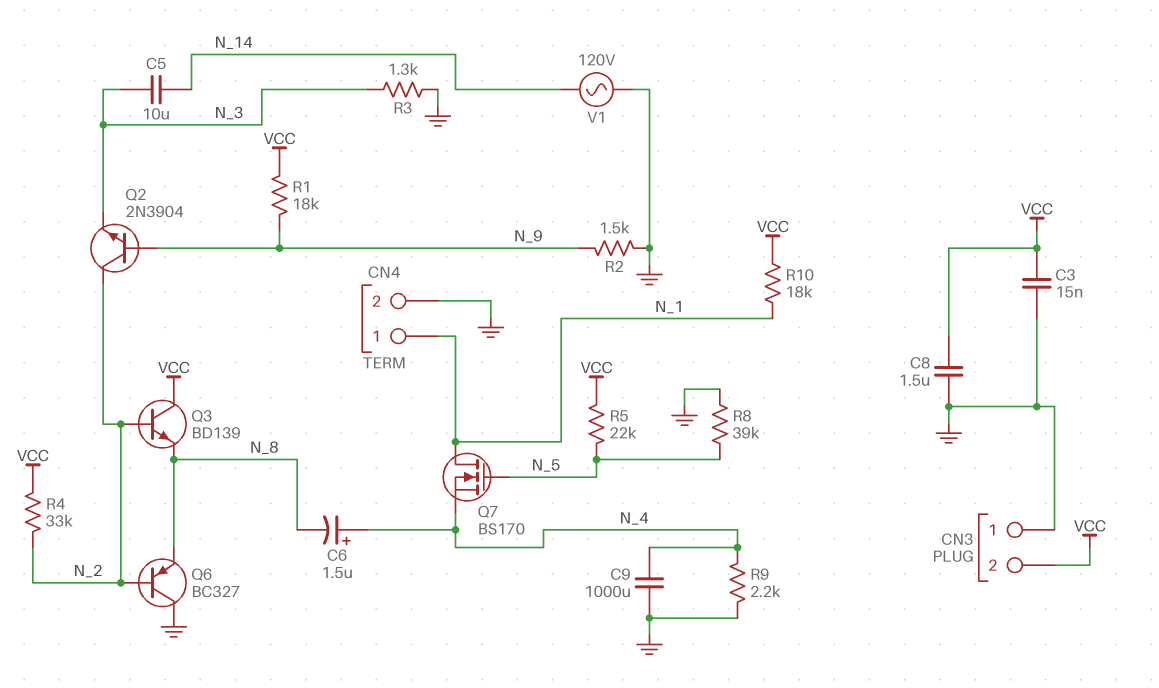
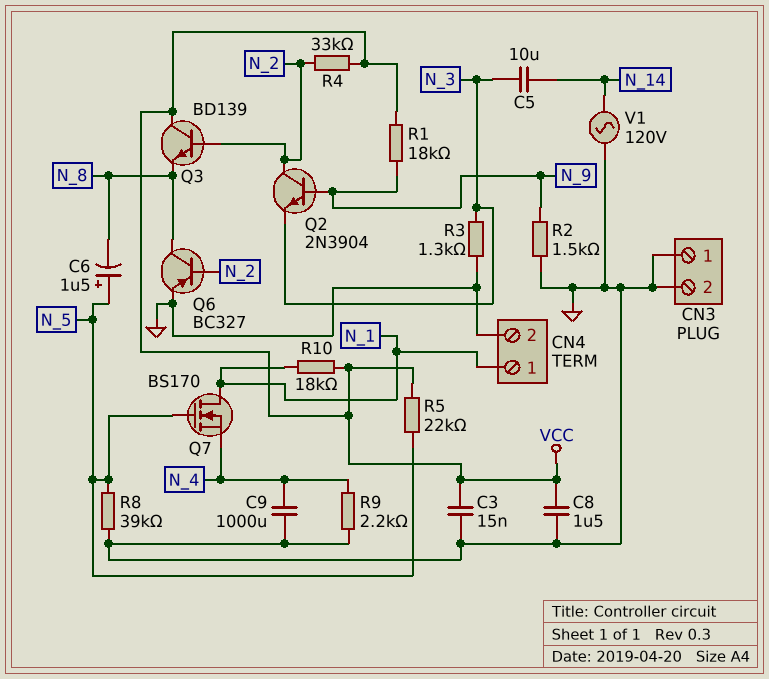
C6: 1.5uF (plus N_4, minus N_8) -> 1.5uF (plus N_5, minus N_8)
CN3 pin 2: VCC -> GND
Q6: PNP BC327 (B N_2, C GND, E N_8) -> PNP BC327 (B N_2, C N_8, E GND)

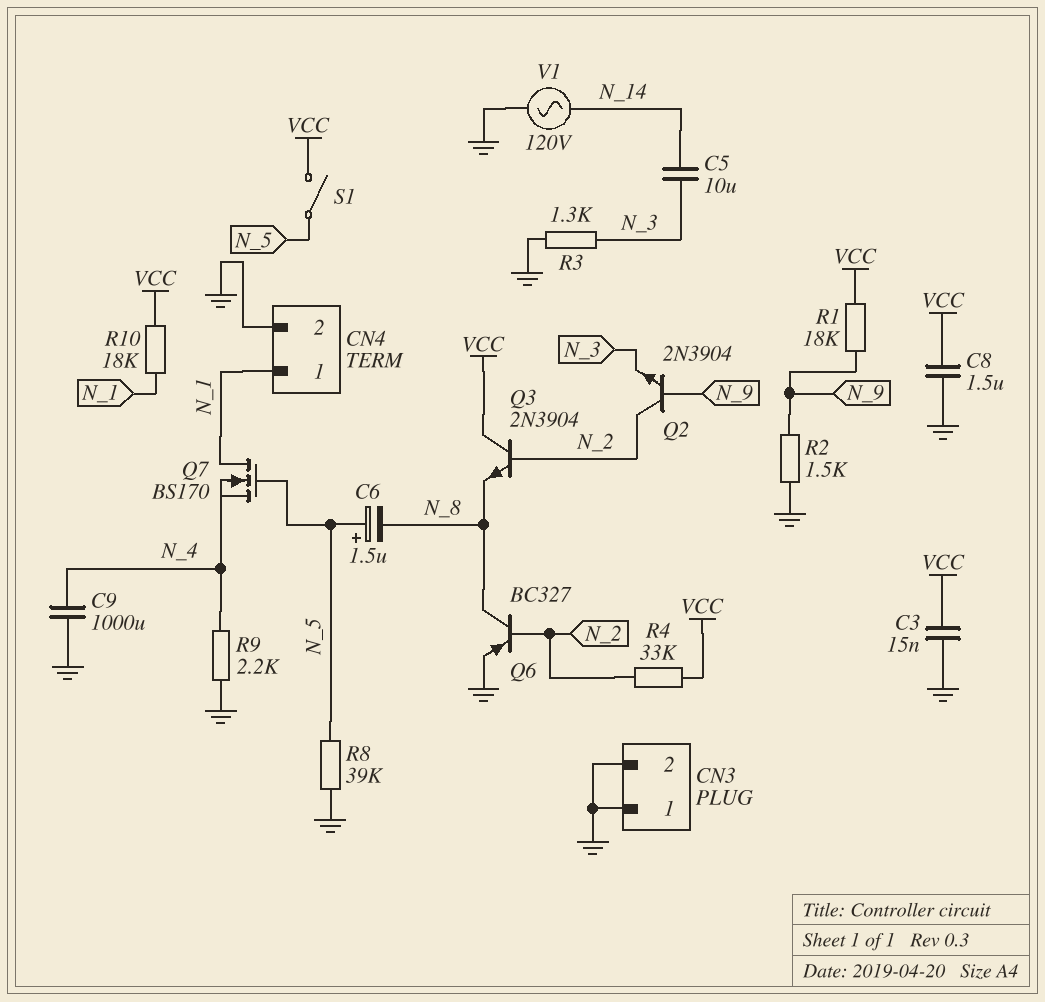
Q3: NPN BD139 (B N_2, C VCC, E N_8) -> NPN 2N3904 (B N_2, C VCC, E N_8)
R5: 22k (N_5, VCC) -> none
S1: none -> switch (N_5, VCC)

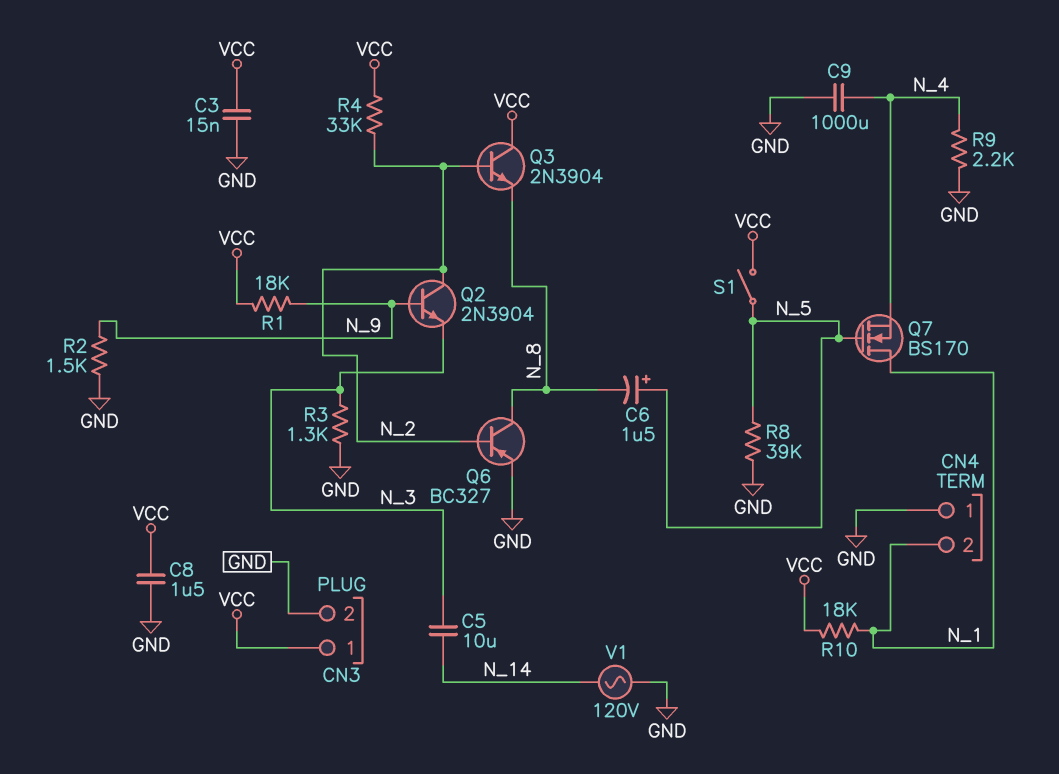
CN3 pin 1: GND -> VCC
CN4 pin 1: N_1 -> GND
CN4 pin 2: GND -> N_1

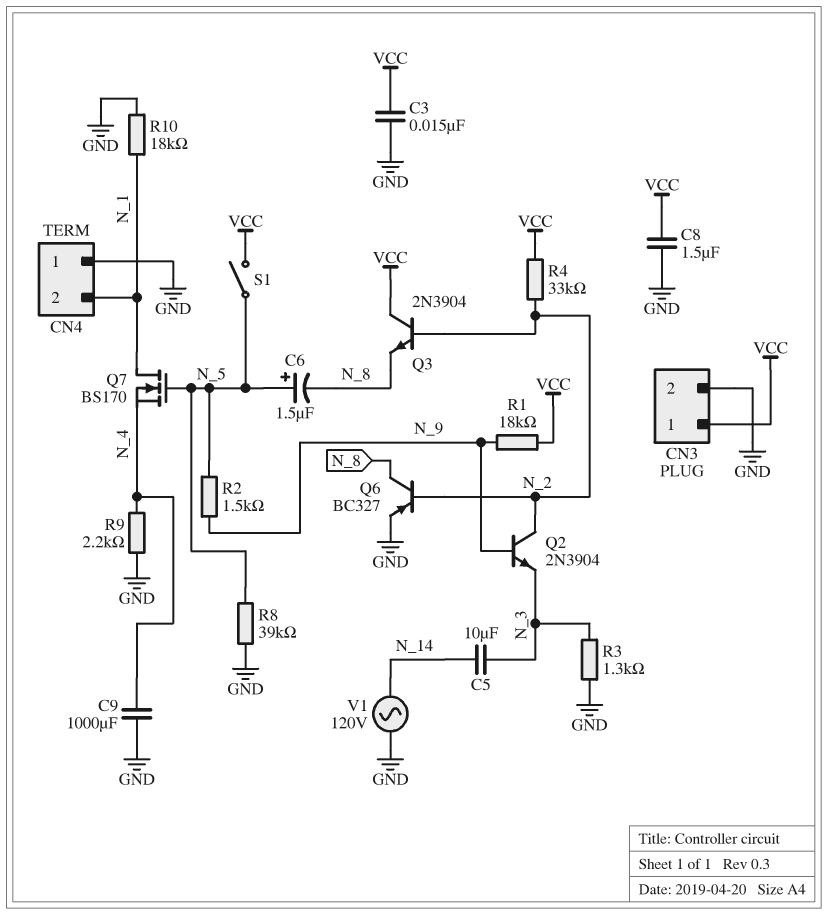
R2: 1.5k (GND, N_9) -> 1.5k (N_5, N_9)
R10: 18k (N_1, VCC) -> 18k (GND, N_1)

